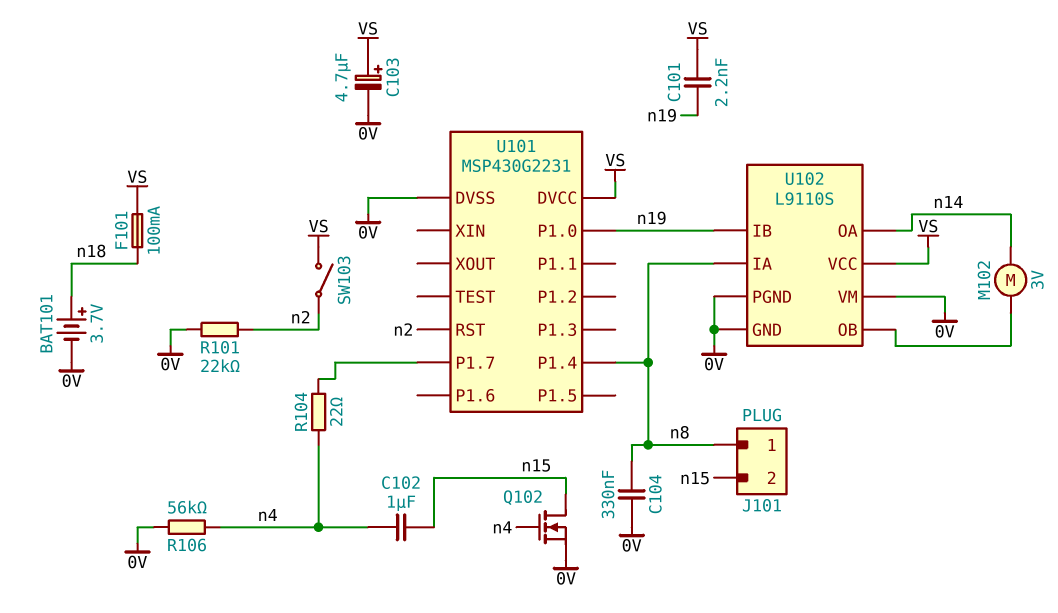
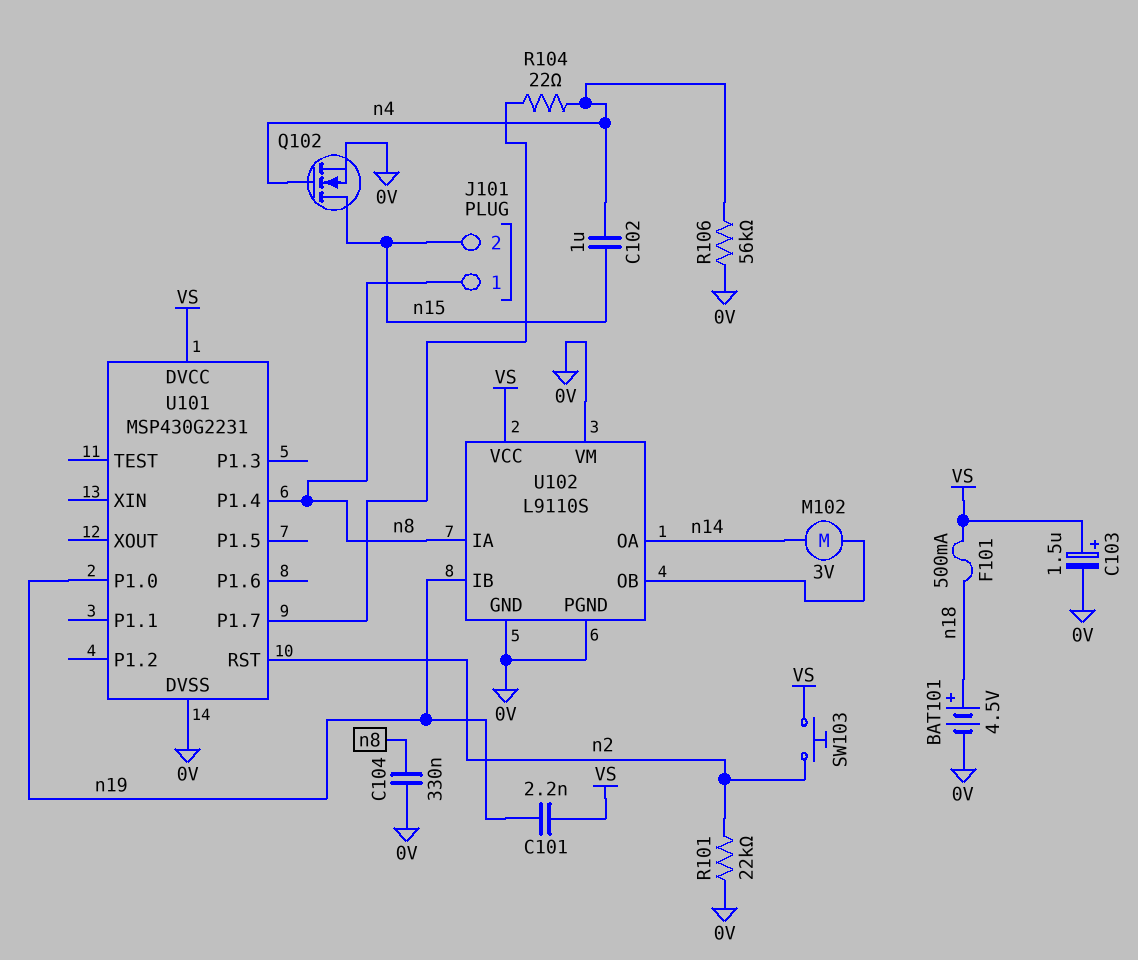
BAT101: 3.7V (plus n18, minus 0V) -> 4.5V (plus n18, minus 0V)
C103: 4.7uF (plus VS, minus 0V) -> 1.5uF (plus VS, minus 0V)
F101: 100mA (VS, n18) -> 500mA (VS, n18)
SW103: switch (VS, n2) -> button (VS, n2)

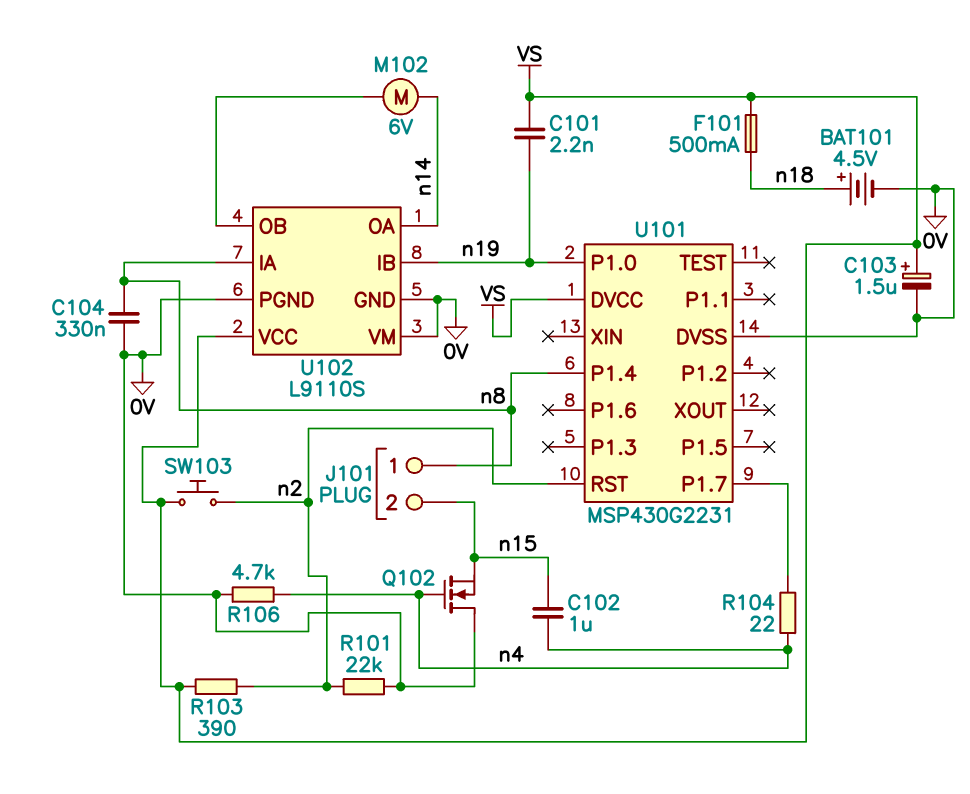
M102: motor 3V (U102/OB, n14) -> motor 6V (U102/OB, n14)
Q102: NMOS (G n4, D n15, S 0V) -> NMOS (G n4, D 0V, S n15)
R103: none -> 390 (VS, n2)
R106: 56k (0V, n4) -> 4.7k (0V, n4)

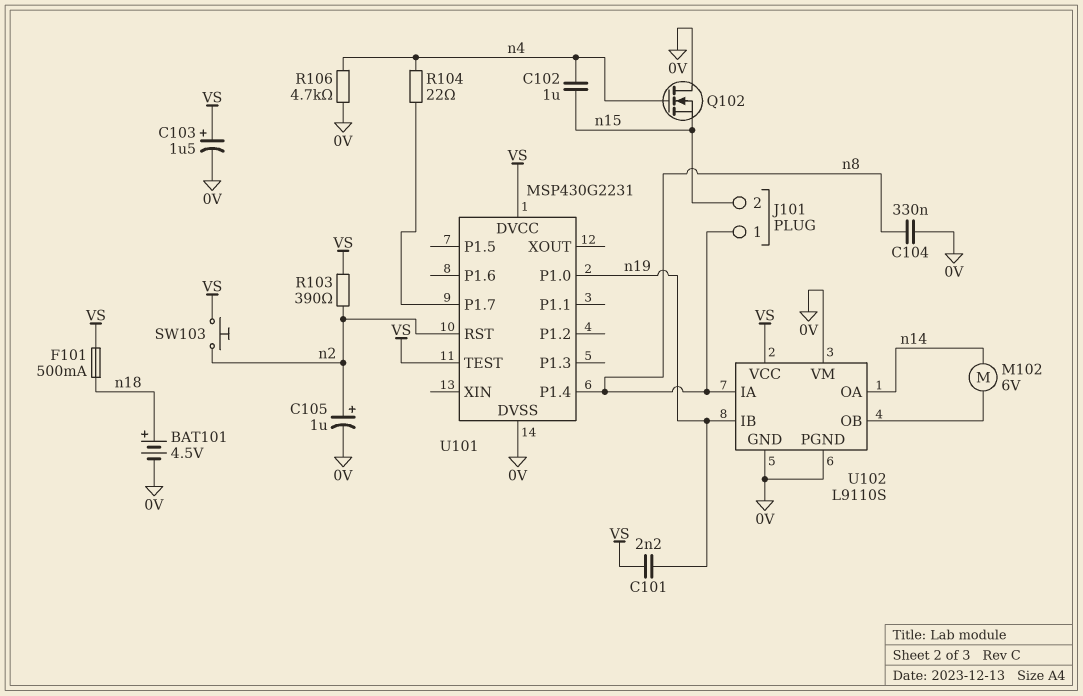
C105: none -> 1uF (plus n2, minus 0V)
R101: 22k (0V, n2) -> none
U101 pin TEST: none -> VS

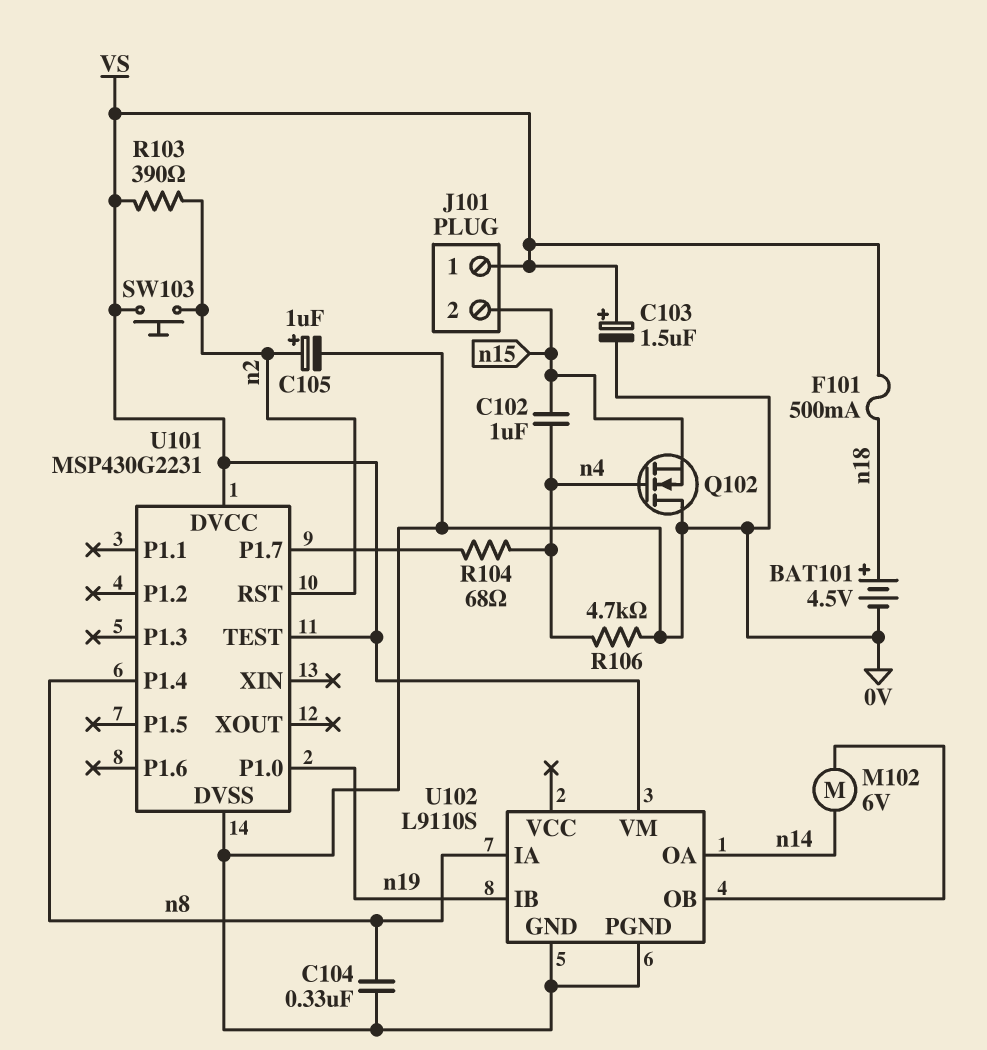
C101: 2.2nF (VS, n19) -> none
J101 pin 1: n8 -> VS
R104: 22 (U101/P1.7, n4) -> 68 (U101/P1.7, n4)
U102 pin VCC: VS -> none
U102 pin VM: 0V -> VS

